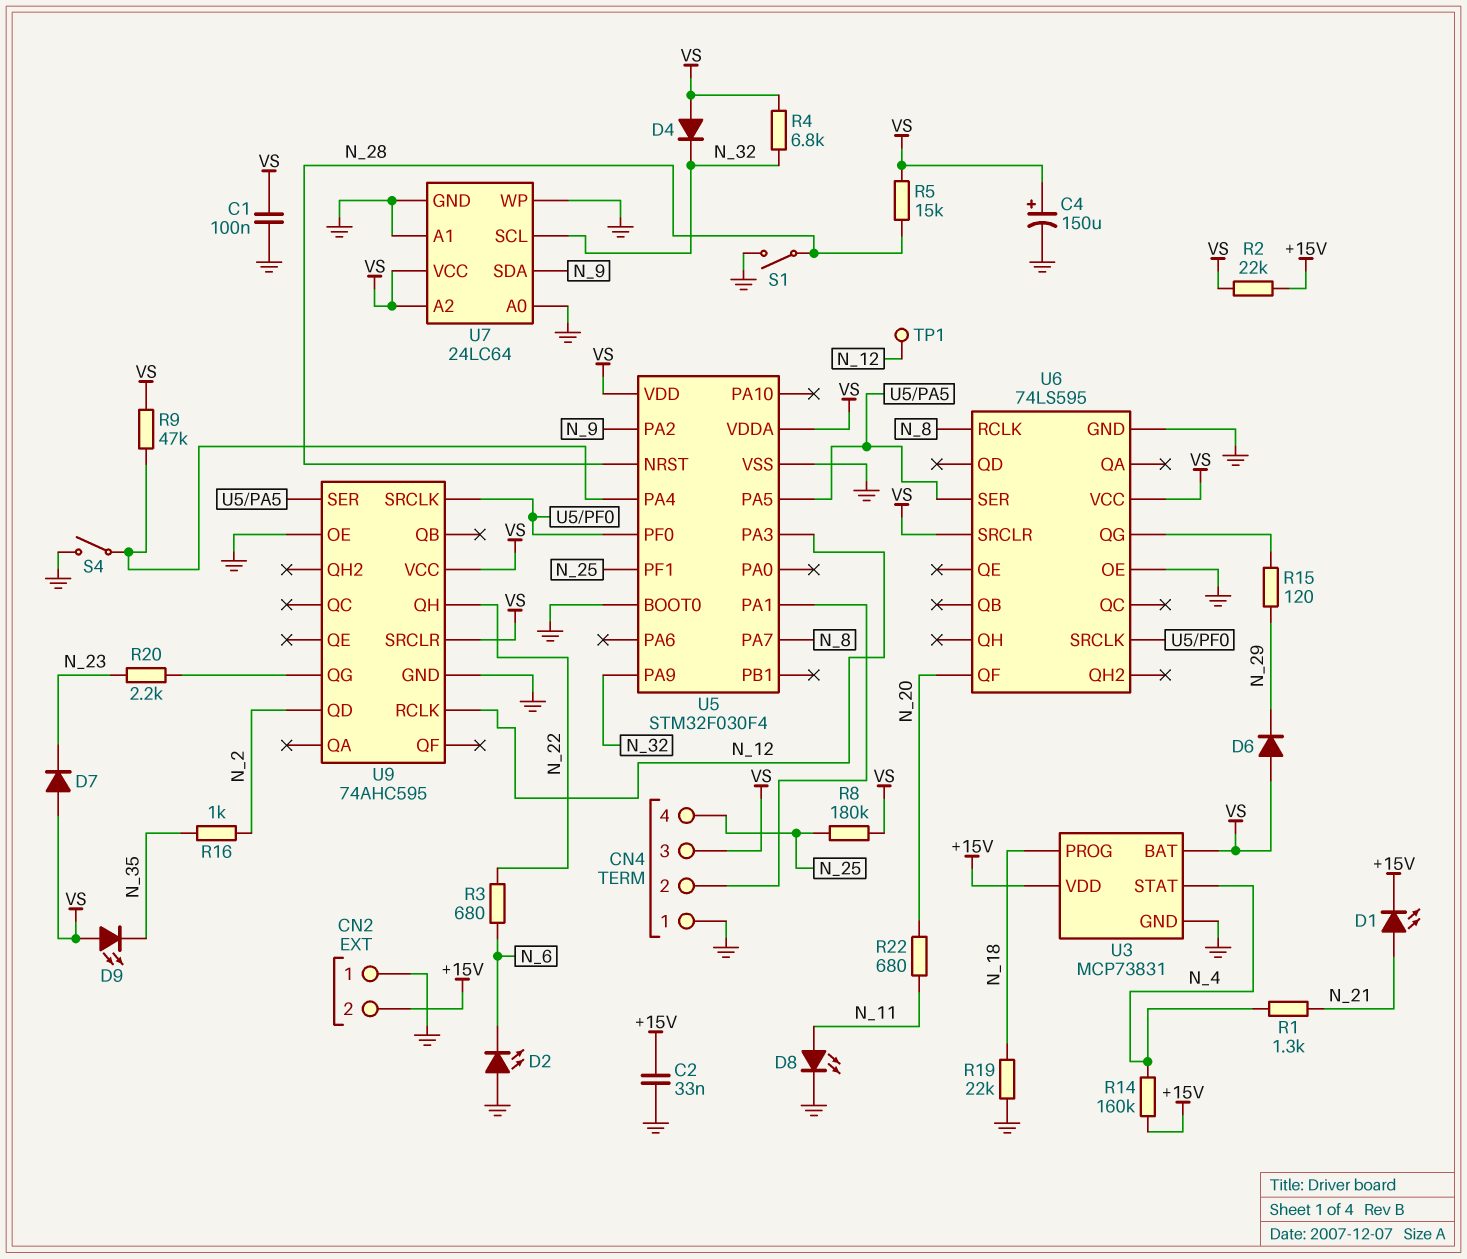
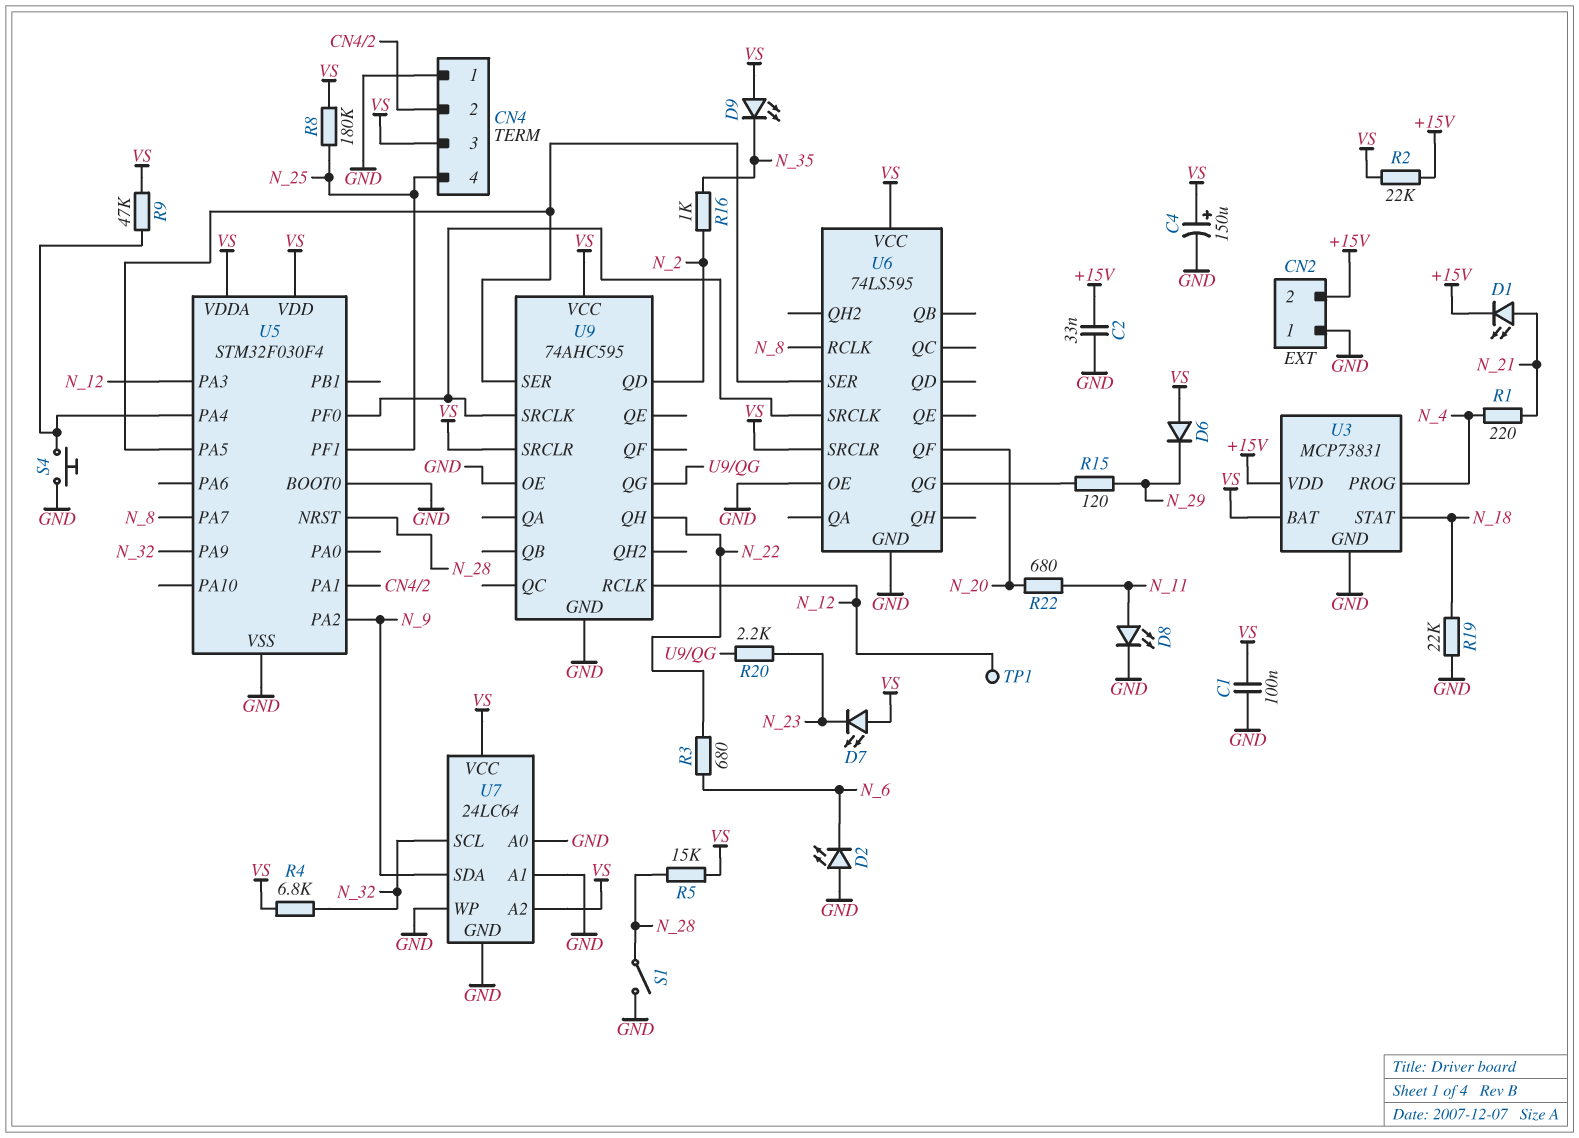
D4: diode (A VS, K N_32) -> none
D7: diode (A VS, K N_23) -> LED (A VS, K N_23)
R1: 1.3k (N_4, N_21) -> 220 (N_4, N_21)
R14: 160k (+15V, N_4) -> none
S4: switch (GND, U5/PA4) -> button (GND, U5/PA4)
U3 pin PROG: N_18 -> N_4
U3 pin STAT: N_4 -> N_18

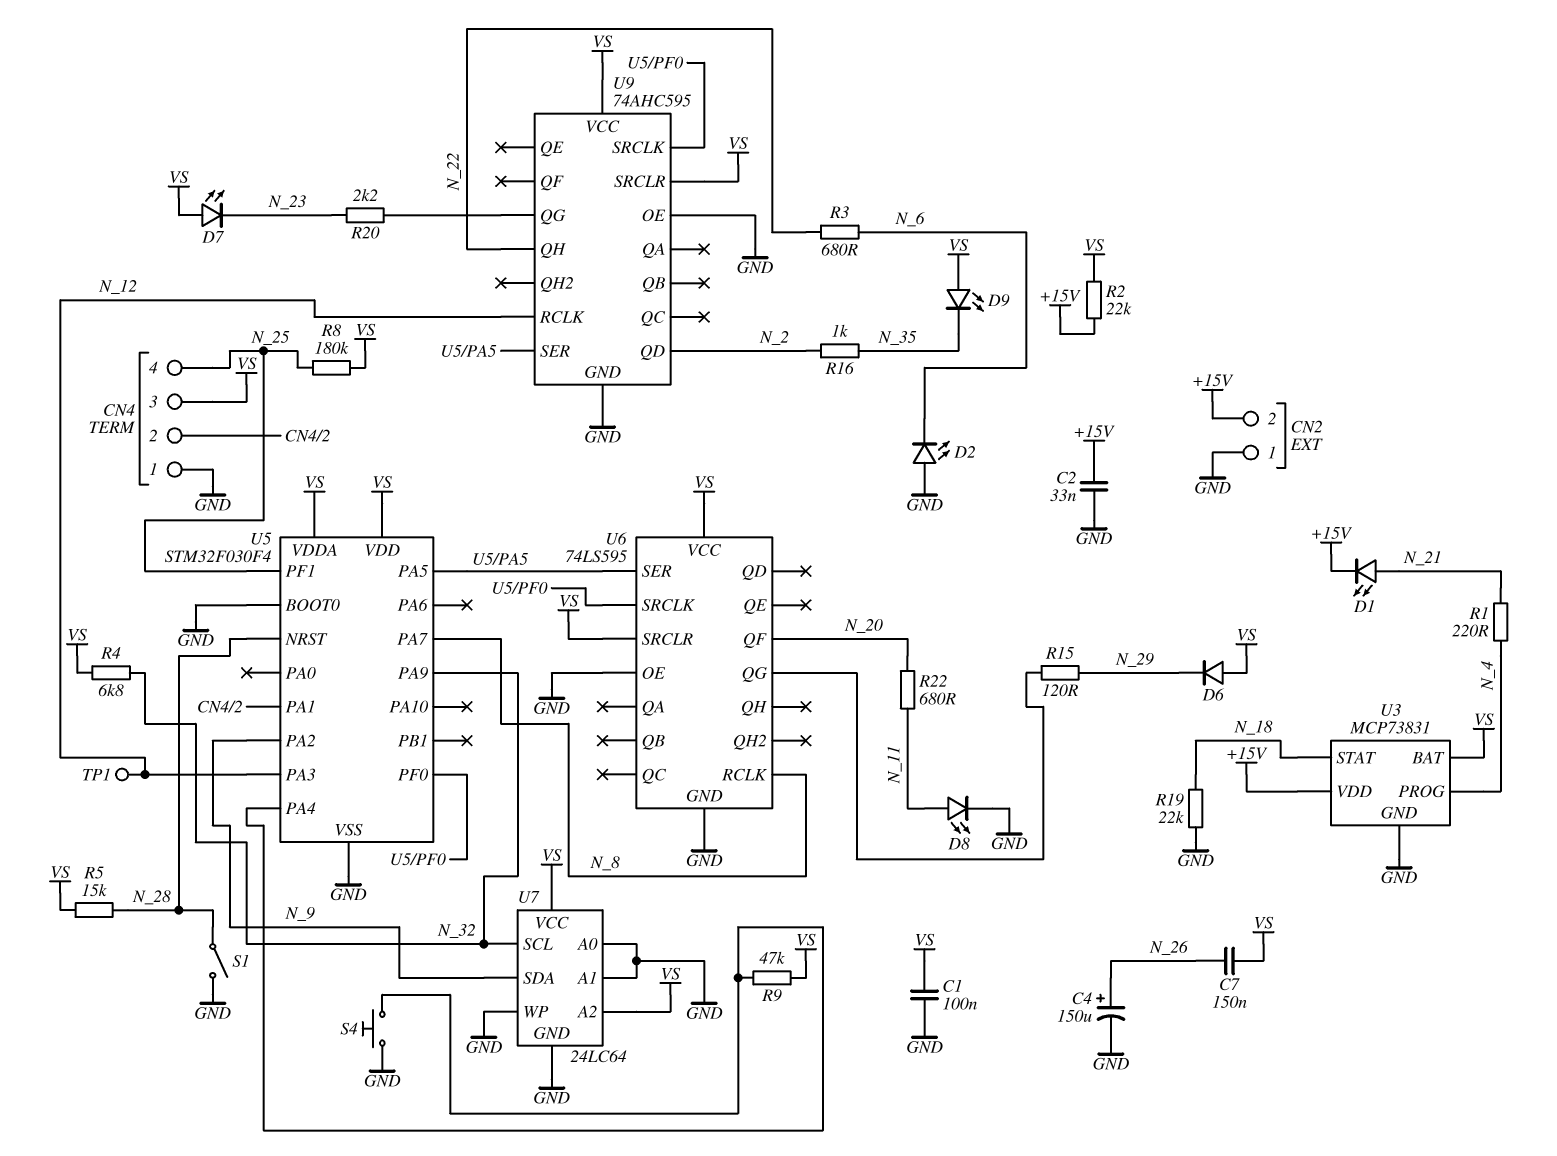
C4: 150uF (plus VS, minus GND) -> 150uF (plus N_26, minus GND)
C7: none -> 150nF (N_26, VS)

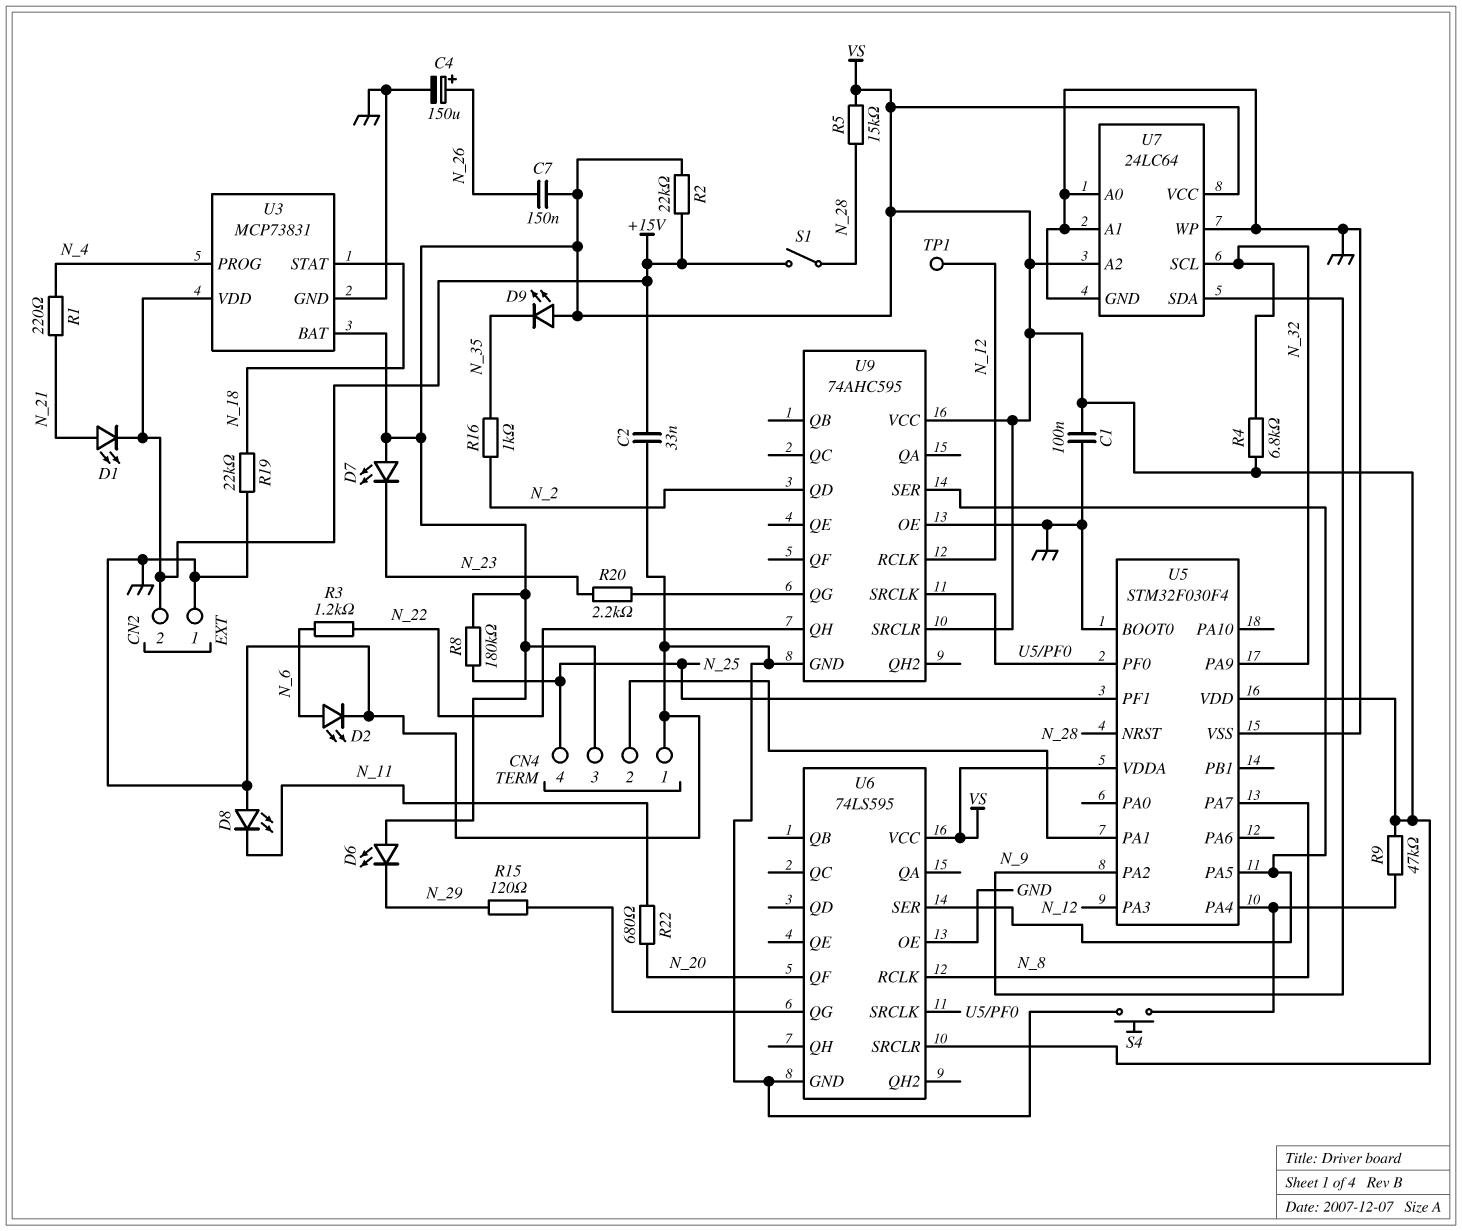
D2: LED (A GND, K N_6) -> LED (A N_6, K GND)
D6: diode (A VS, K N_29) -> LED (A VS, K N_29)
D8: LED (A N_11, K GND) -> LED (A GND, K N_11)
R3: 680 (N_6, N_22) -> 1.2k (N_6, N_22)
S1: switch (GND, N_28) -> switch (+15V, N_28)

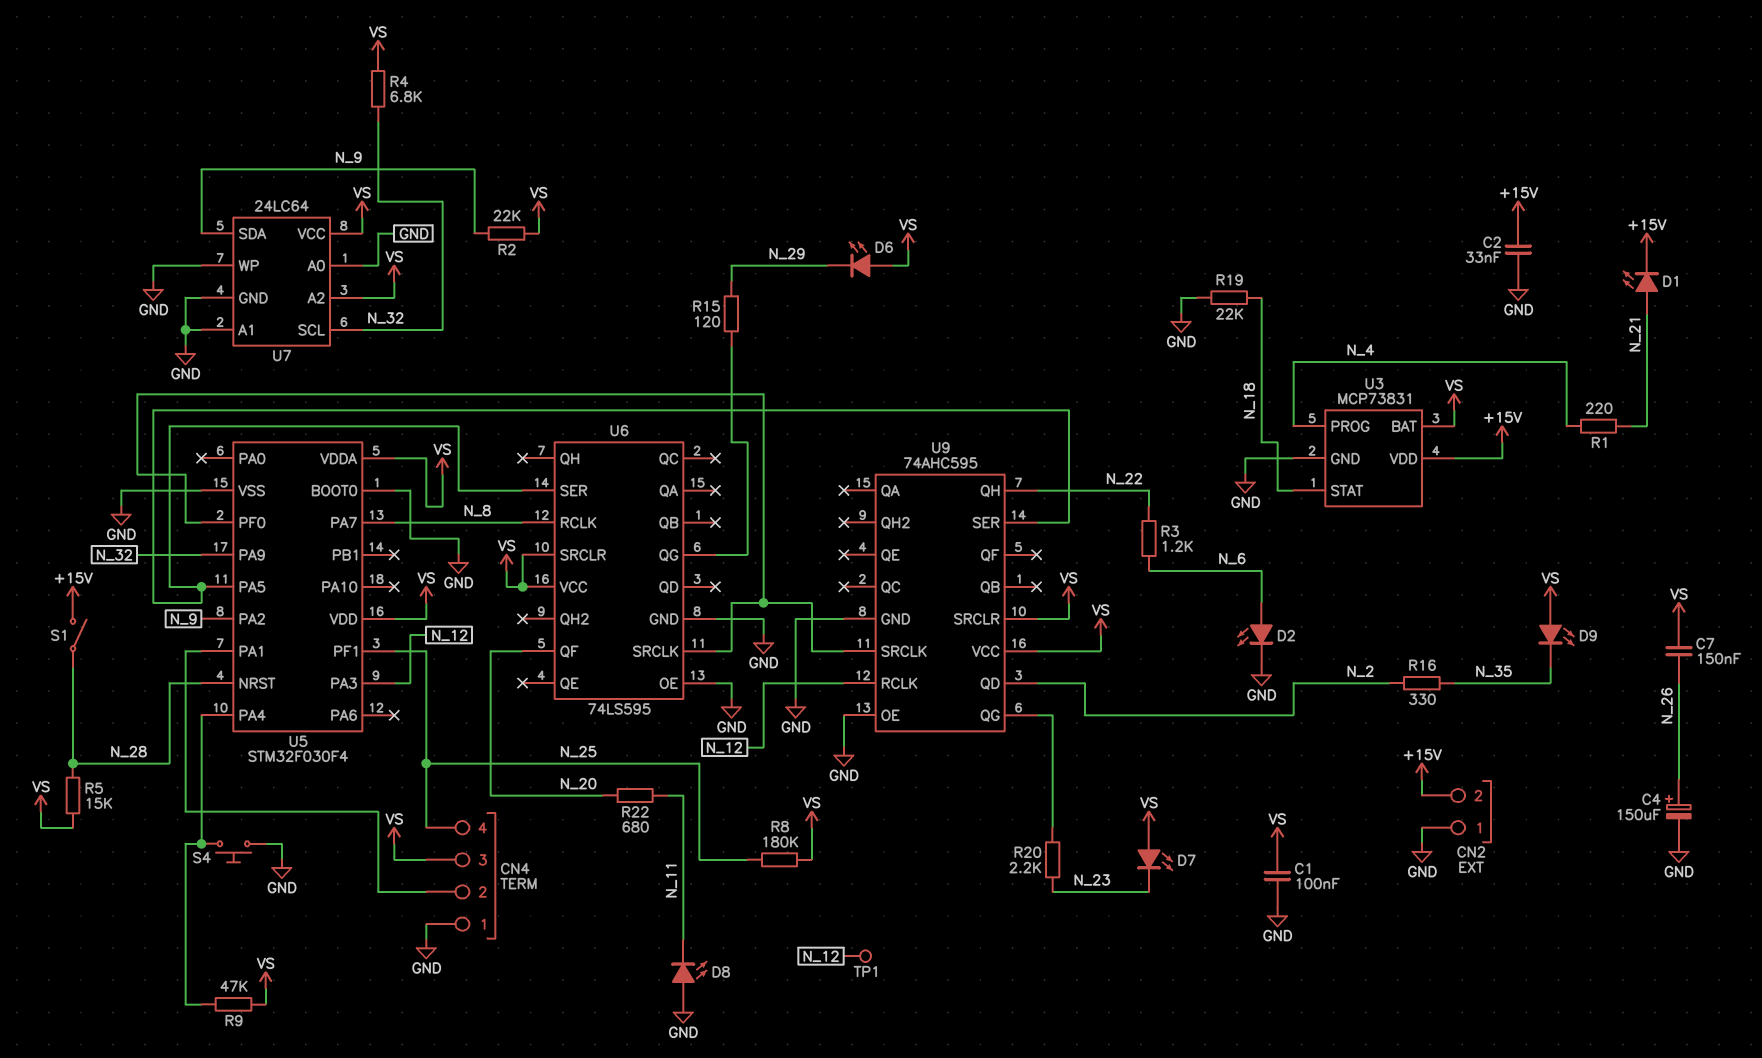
R2: 22k (+15V, VS) -> 22k (N_9, VS)
R16: 1k (N_2, N_35) -> 330 (N_2, N_35)

